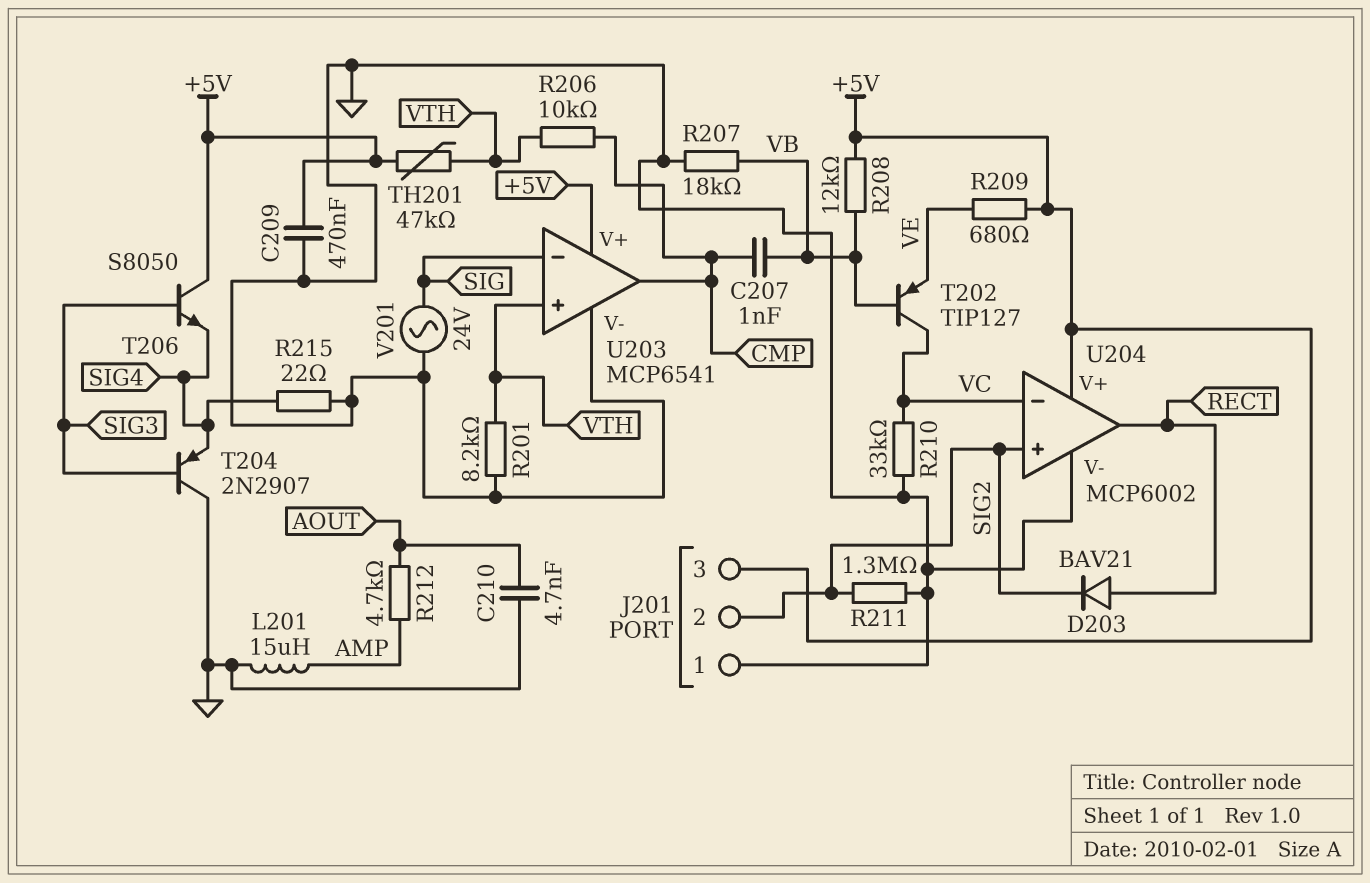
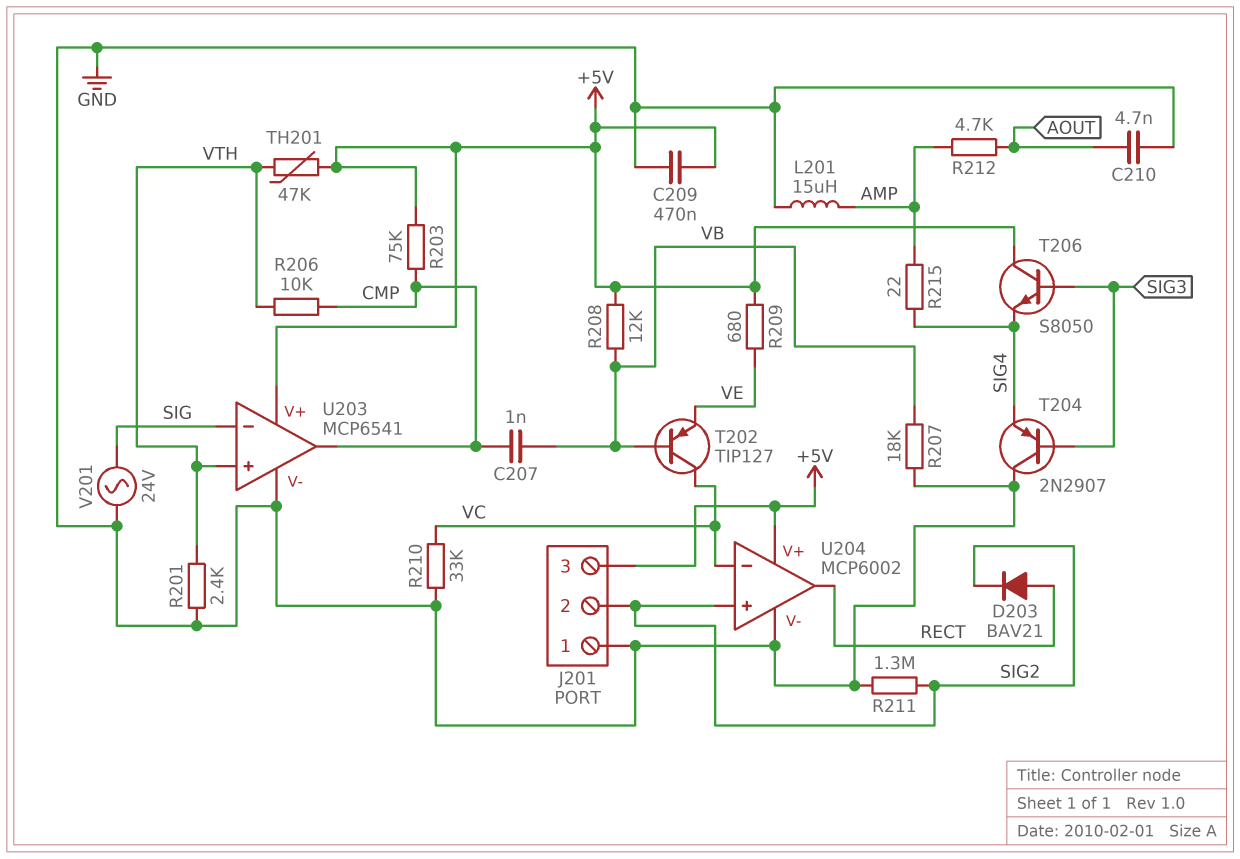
R201: 8.2k (GND, VTH) -> 2.4k (GND, VTH)
R203: none -> 75k (+5V, CMP)
R215: 22 (GND, SIG4) -> 22 (AMP, SIG4)

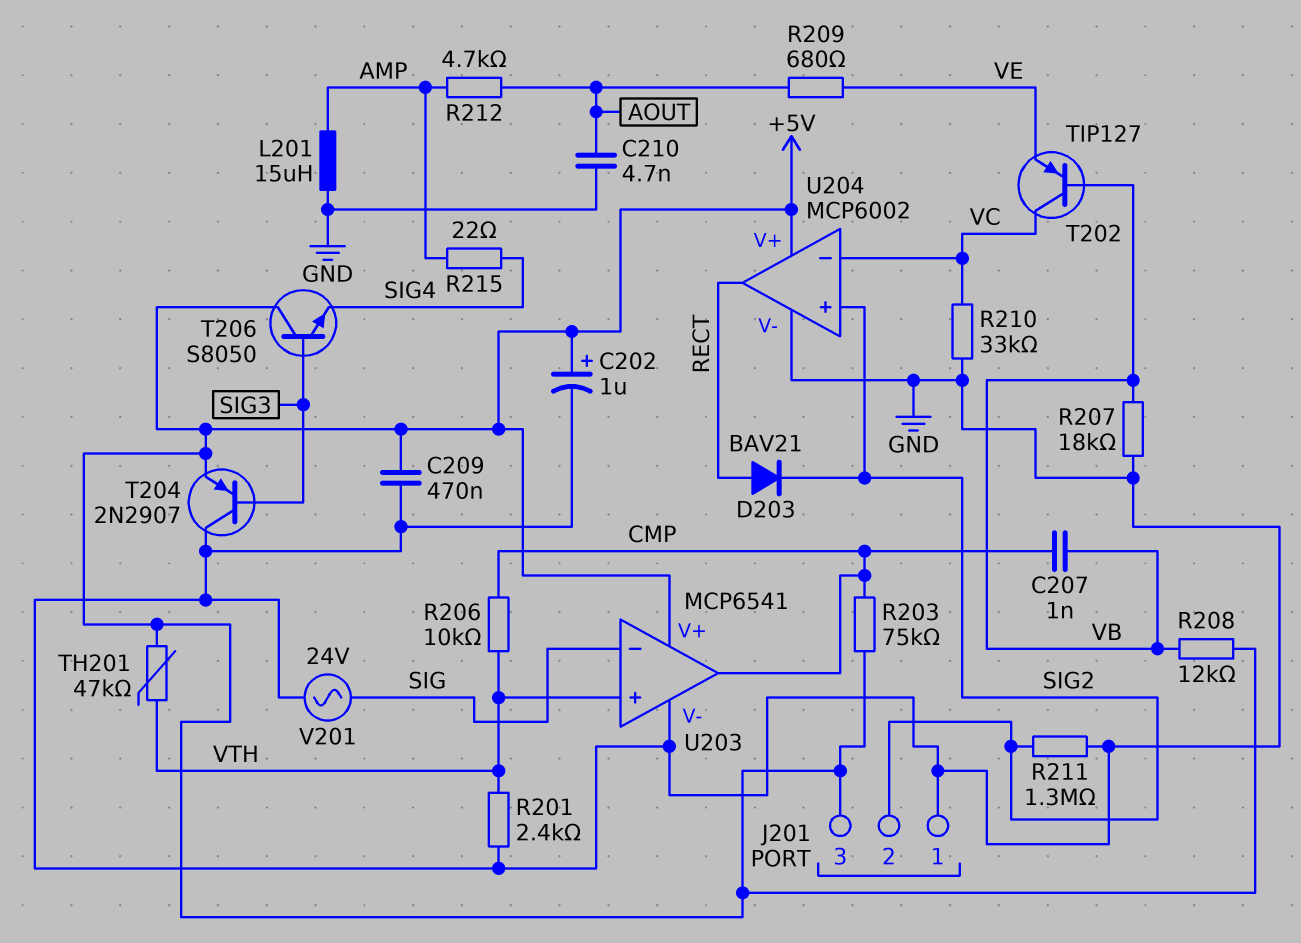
C202: none -> 1uF (plus +5V, minus GND)
R209: 680 (+5V, VE) -> 680 (AOUT, VE)
T204: PNP 2N2907 (B SIG3, C GND, E SIG4) -> PNP 2N2907 (B SIG3, C GND, E +5V)

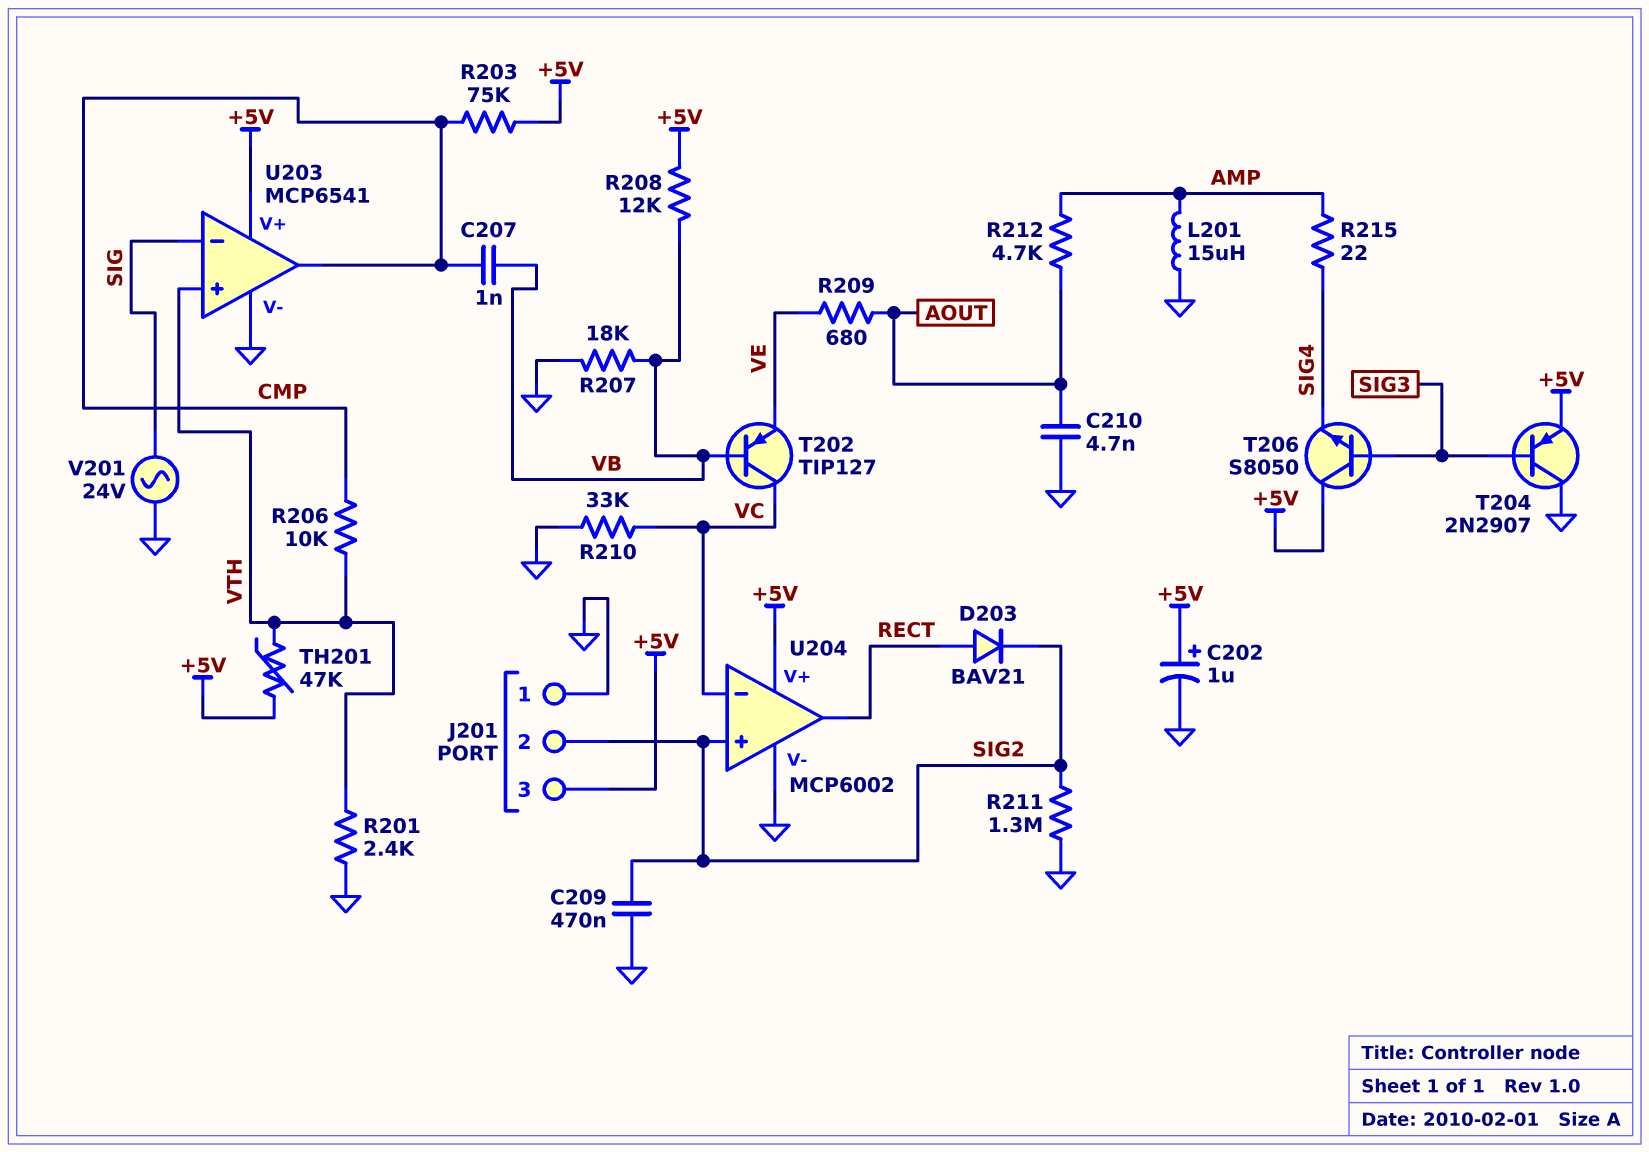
C209: 470nF (+5V, GND) -> 470nF (GND, SIG2)

